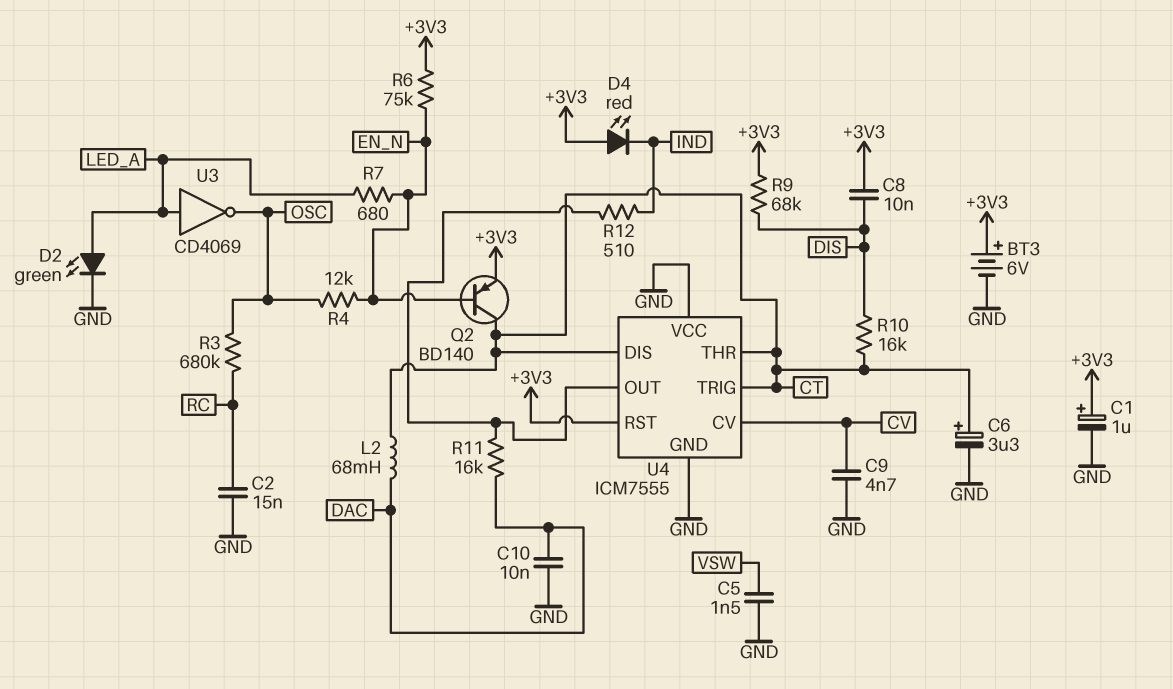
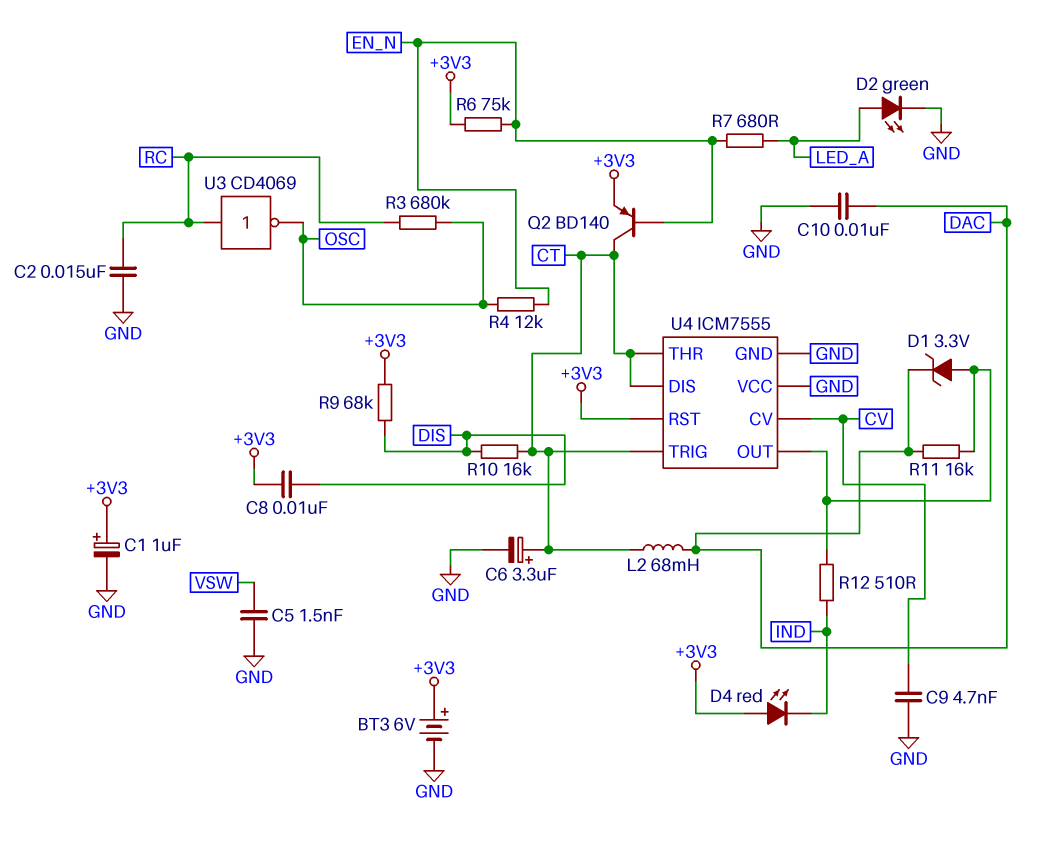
D1: none -> zener 3.3V (A U4/OUT, K DAC)
U3: NOT CD4069 (in LED_A, out OSC) -> NOT CD4069 (in RC, out OSC)

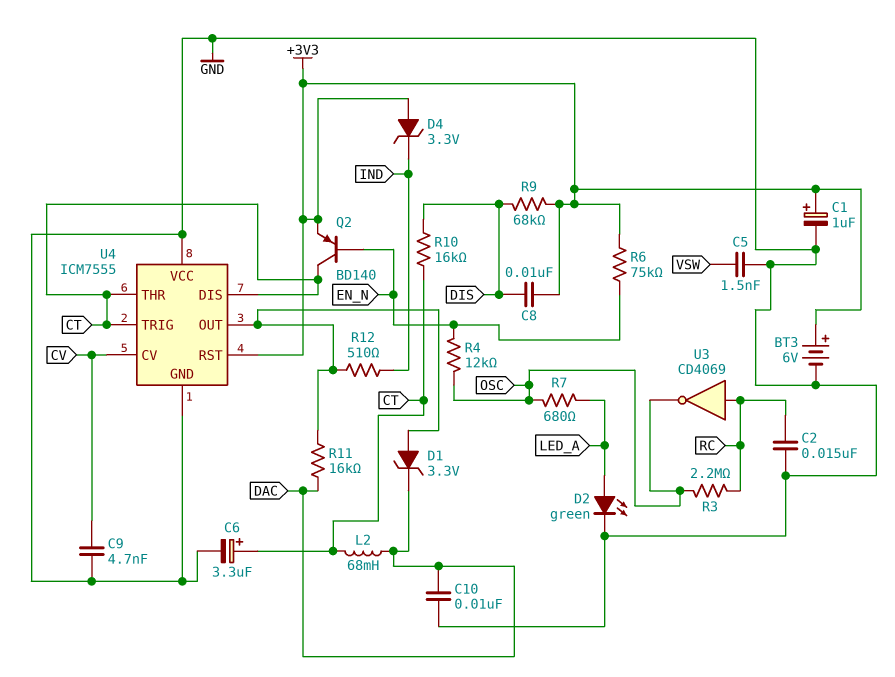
D4: LED red (A +3V3, K IND) -> zener 3.3V (A +3V3, K IND)
R3: 680k (OSC, RC) -> 2.2M (OSC, RC)
R7: 680 (EN_N, LED_A) -> 680 (LED_A, OSC)

